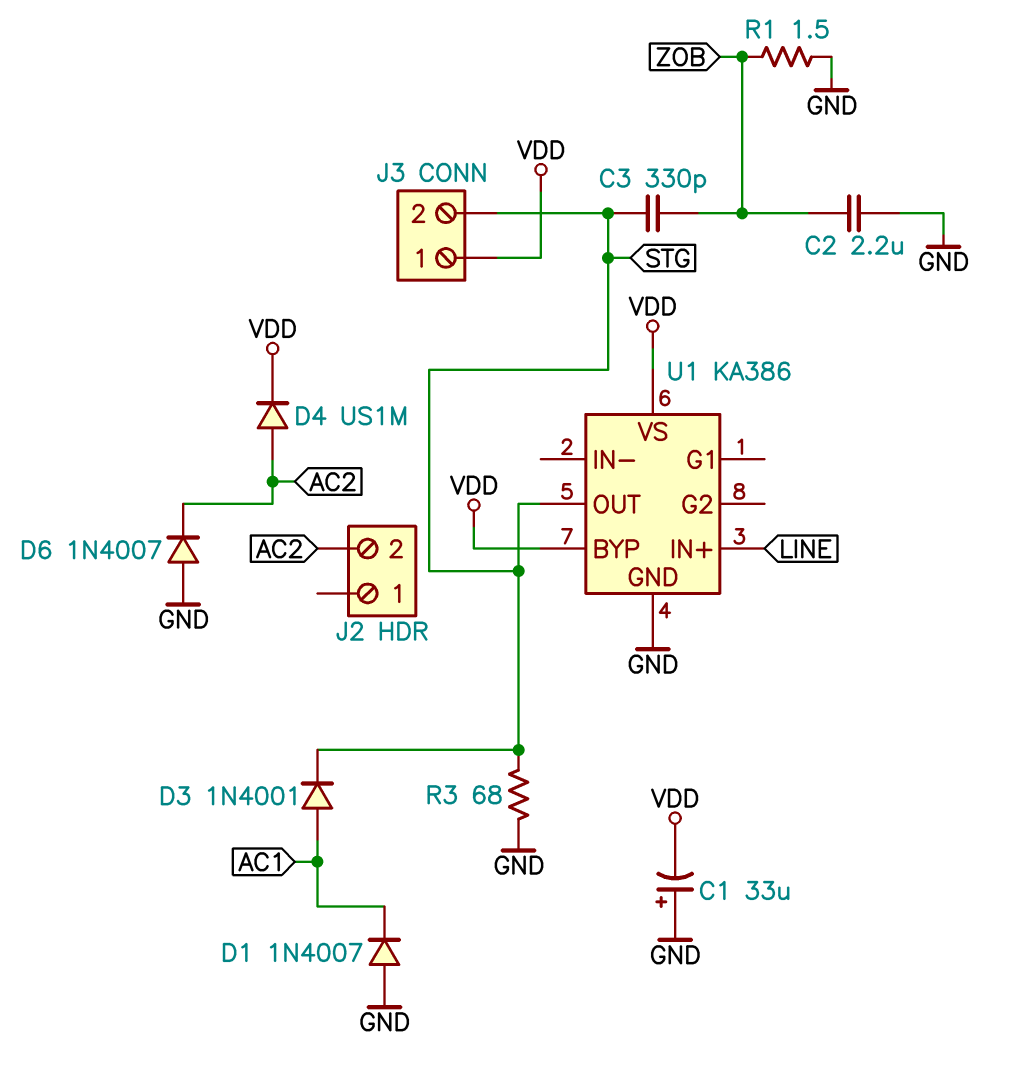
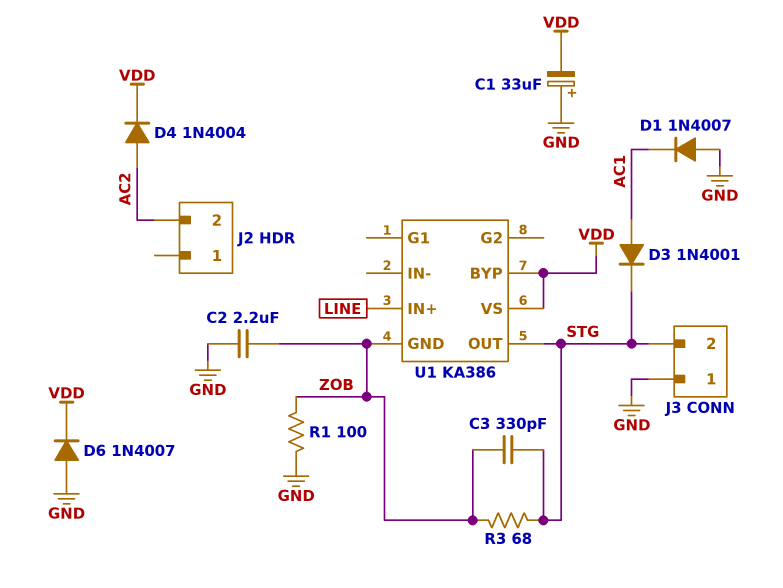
D4: diode US1M (A AC2, K VDD) -> diode 1N4004 (A AC2, K VDD)
D6: diode 1N4007 (A GND, K AC2) -> diode 1N4007 (A GND, K VDD)
J3 pin 1: VDD -> GND
R1: 1.5 (GND, ZOB) -> 100 (GND, ZOB)
R3: 68 (GND, STG) -> 68 (STG, ZOB)
U1 pin GND: GND -> ZOB

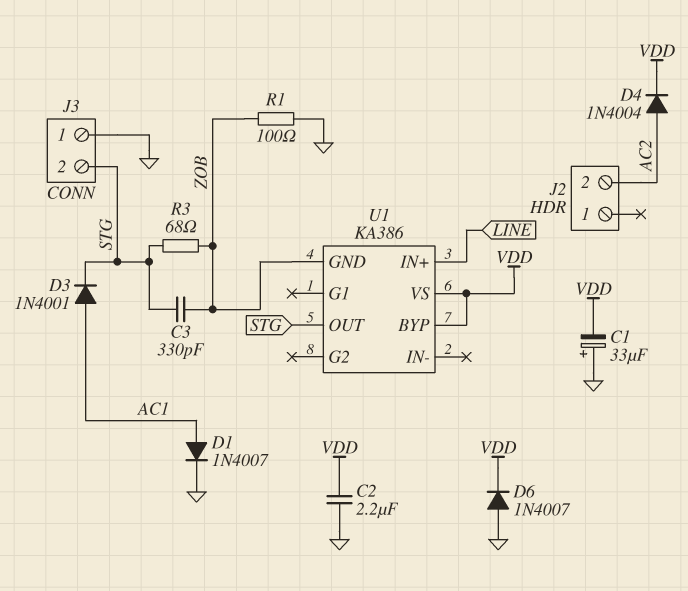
C2: 2.2uF (GND, ZOB) -> 2.2uF (GND, VDD)
D1: diode 1N4007 (A GND, K AC1) -> diode 1N4007 (A AC1, K GND)

